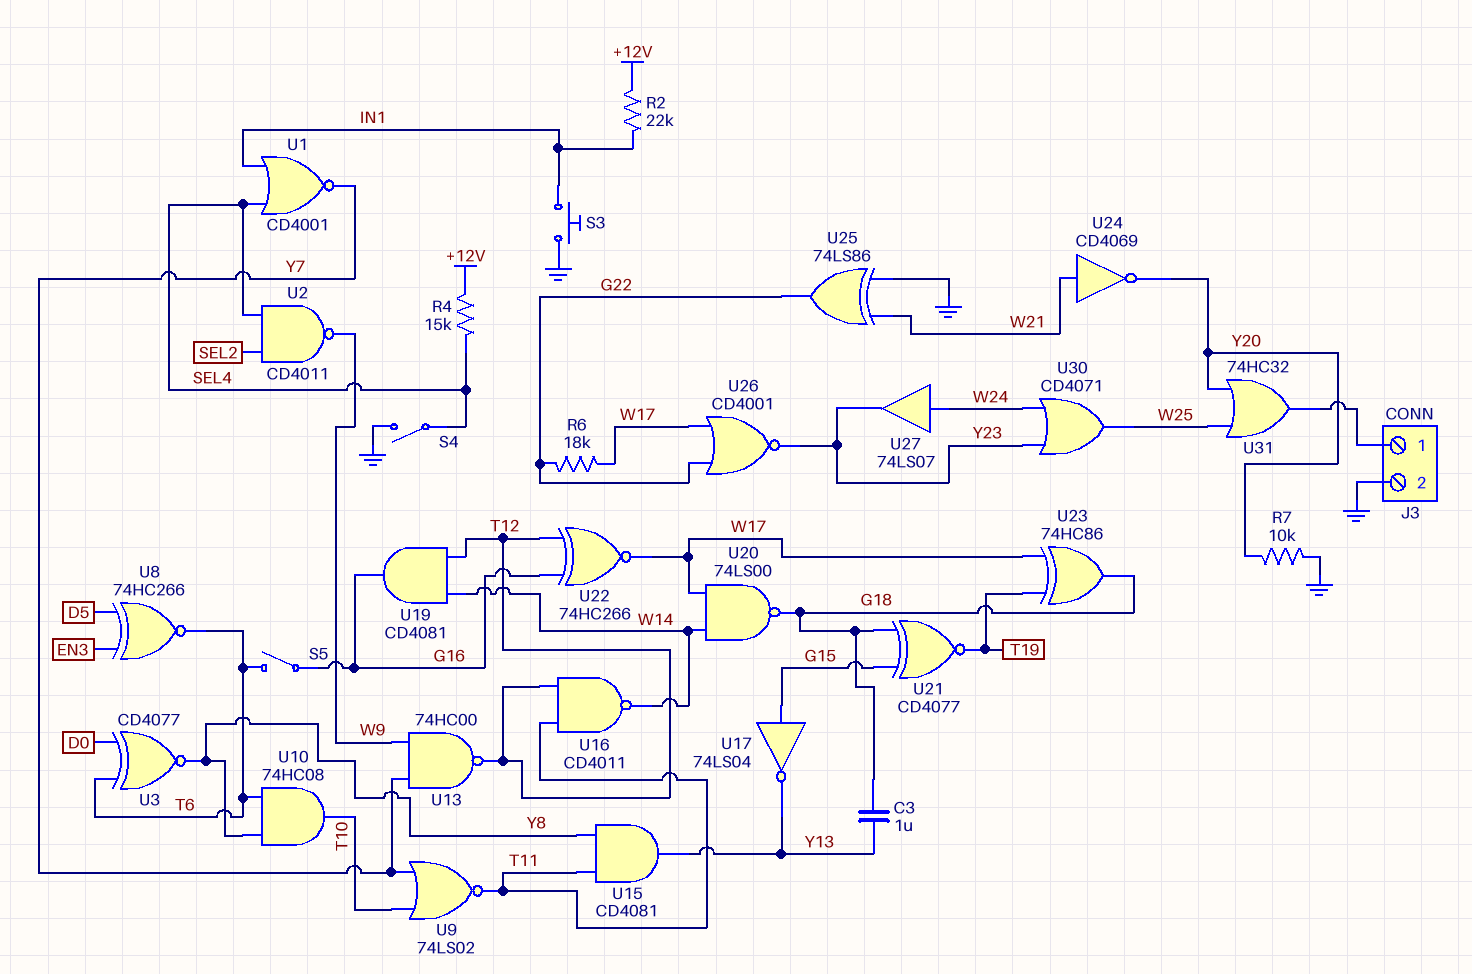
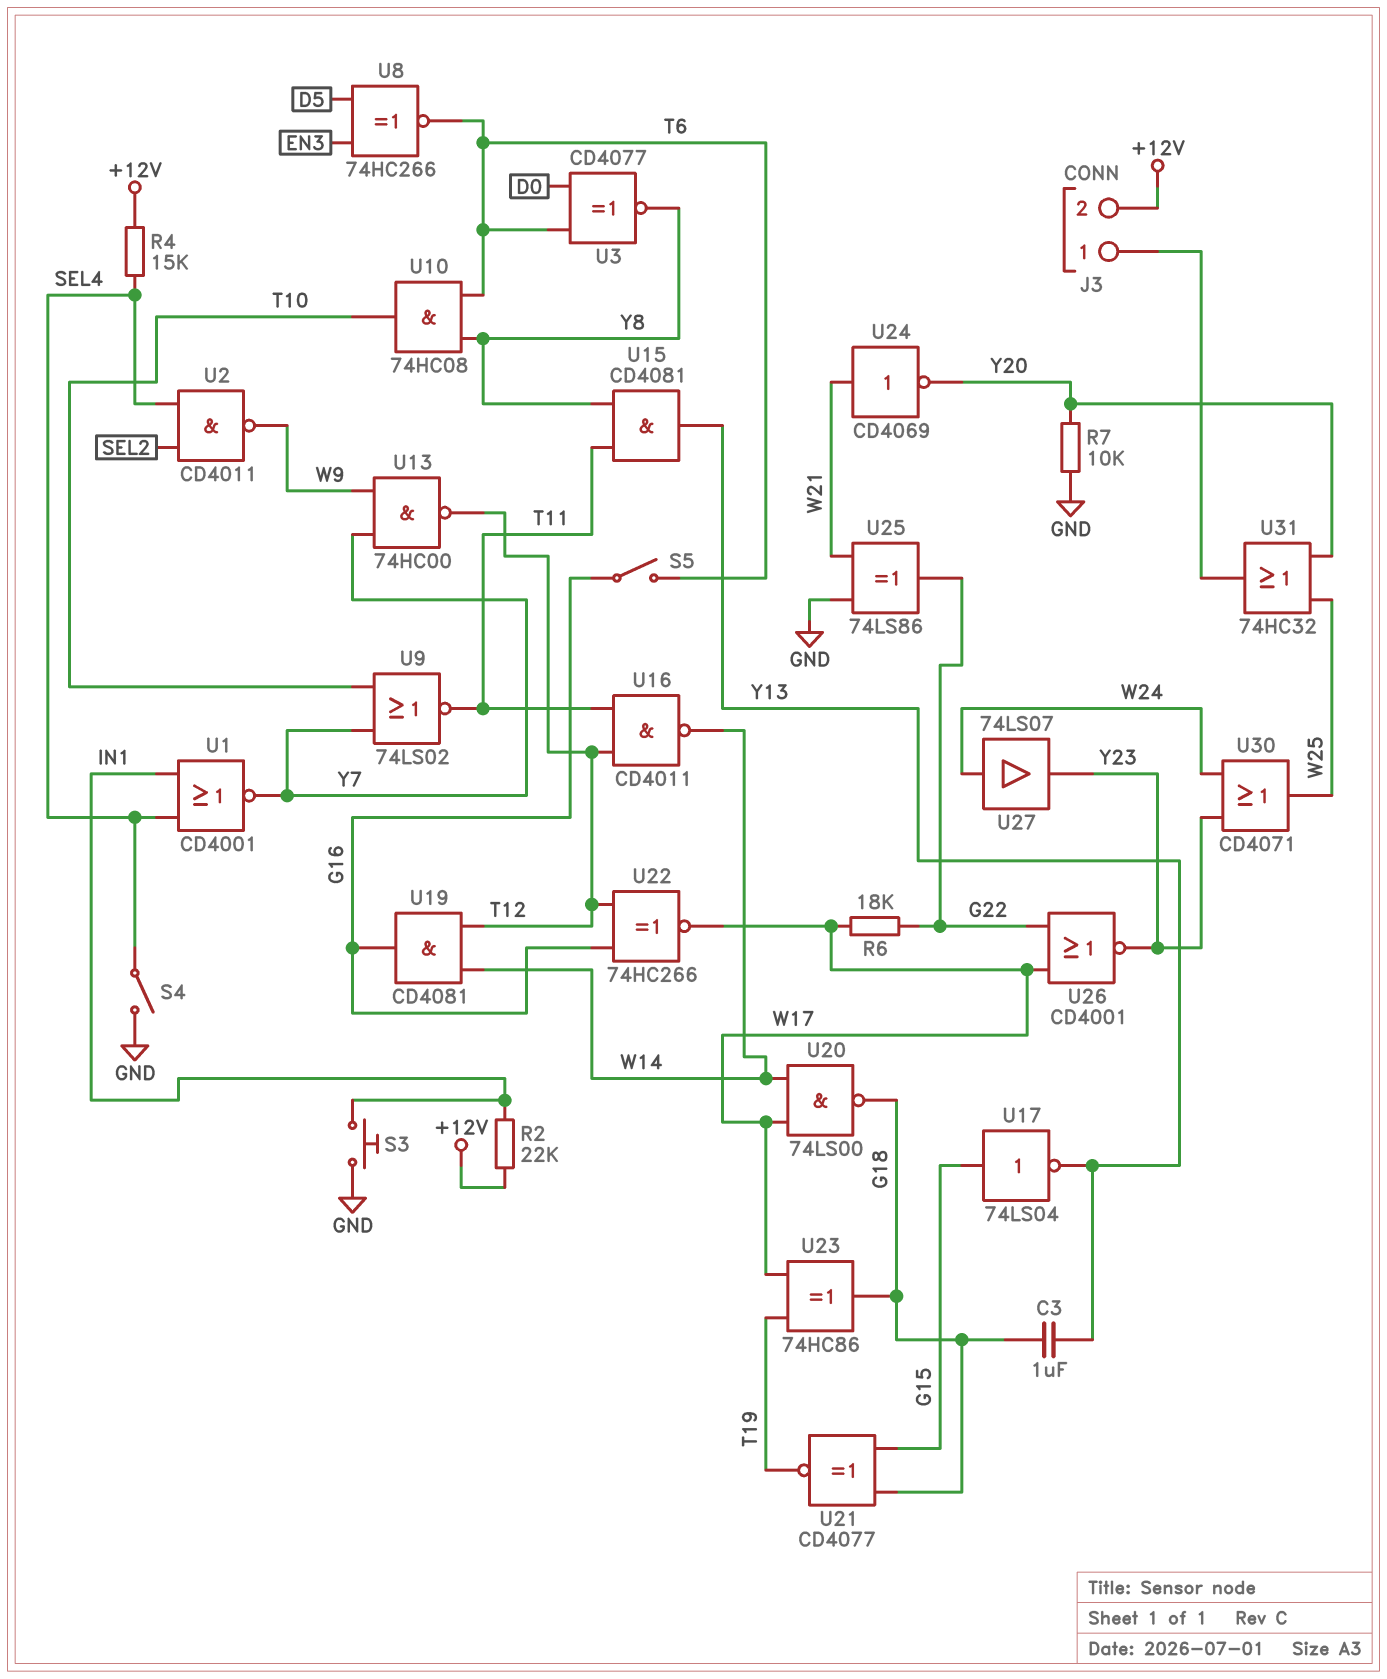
J3 pin 2: GND -> +12V

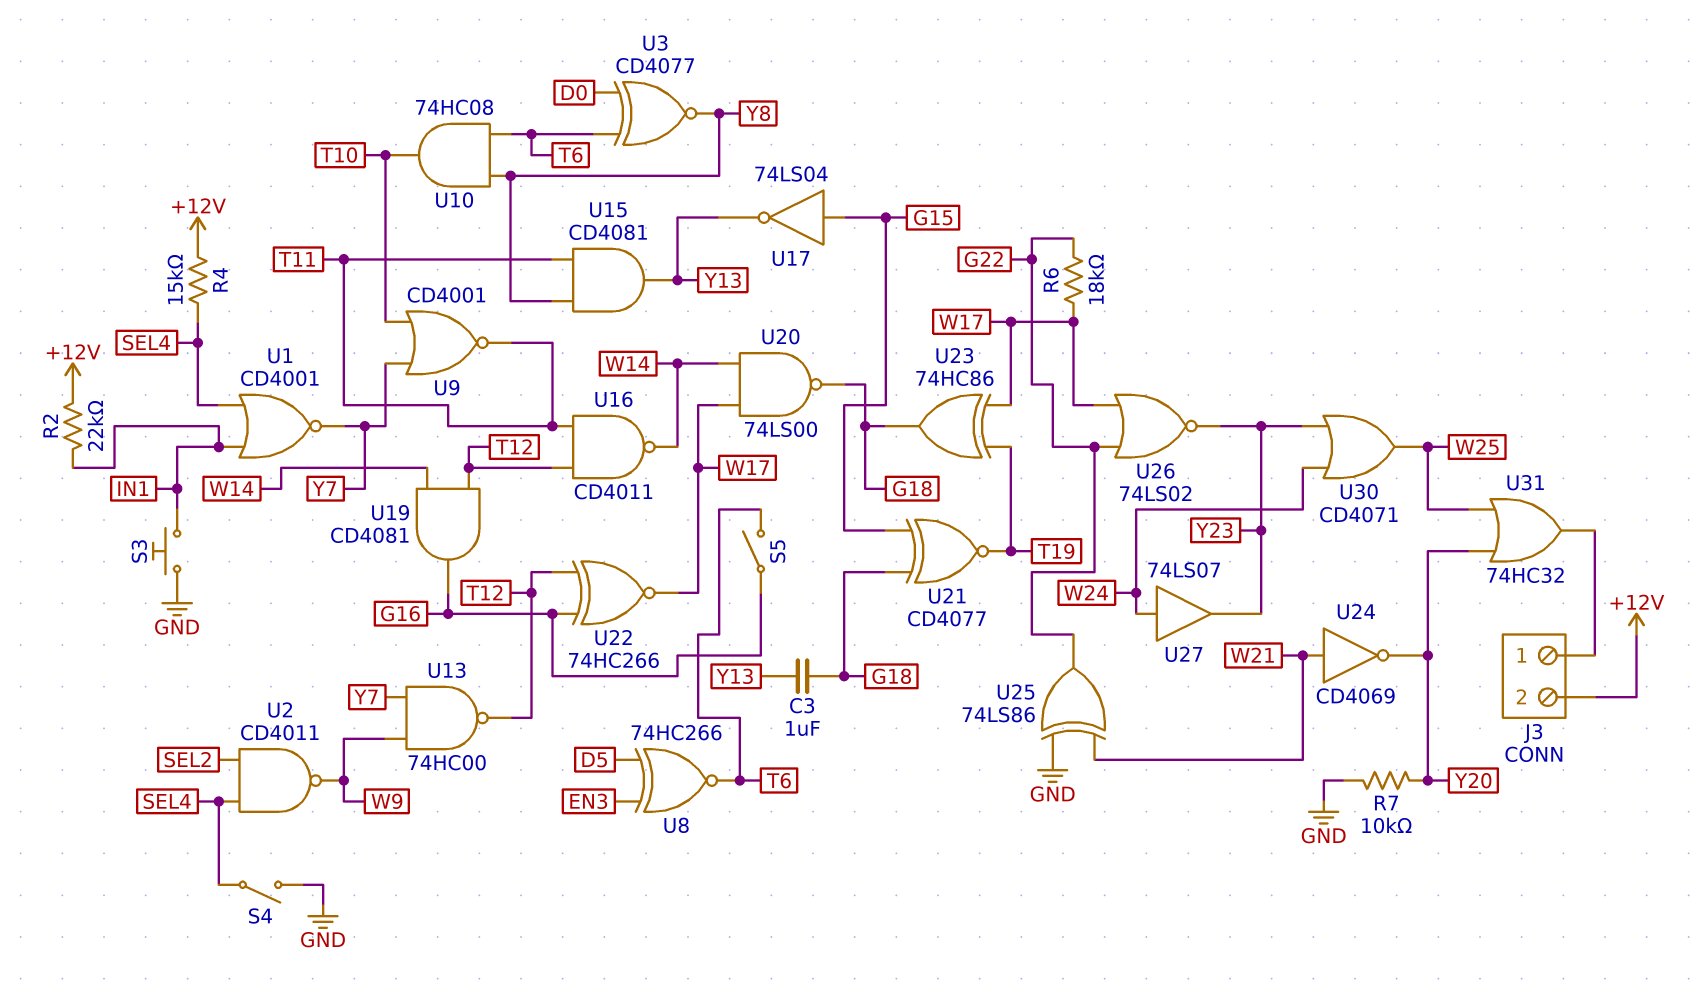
U9: NOR 74LS02 (in T10, in Y7, out T11) -> NOR CD4001 (in T10, in Y7, out T11)
U26: NOR CD4001 (in G22, in W17, out Y23) -> NOR 74LS02 (in G22, in W17, out Y23)

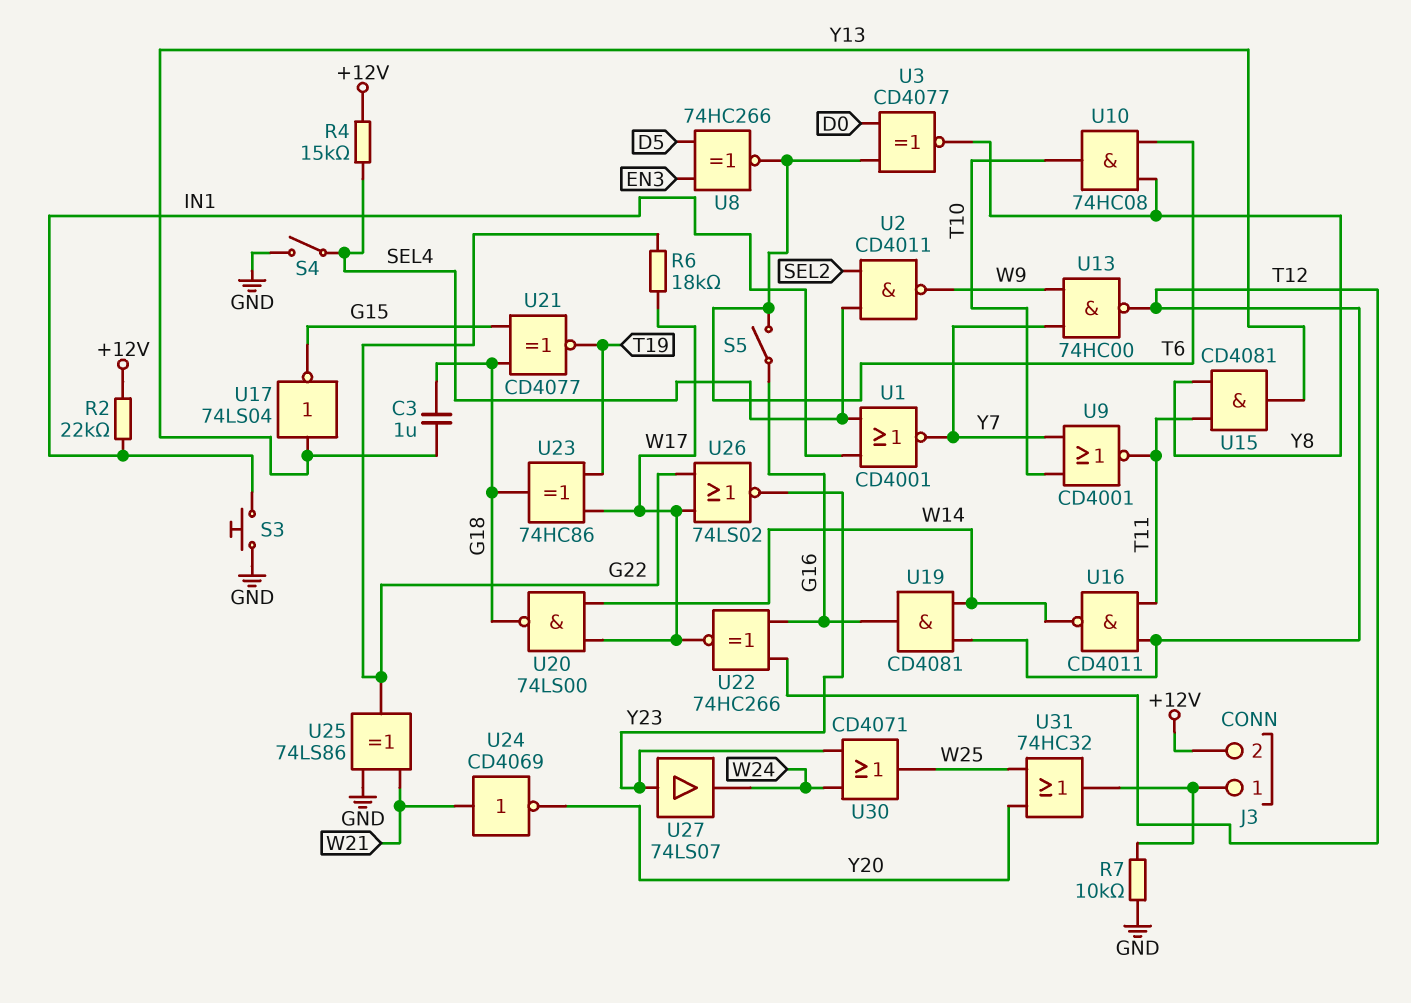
R7: 10k (GND, Y20) -> 10k (GND, J3/1)
U17: NOT 74LS04 (in G15, out Y13) -> NOT 74LS04 (in Y13, out G15)
U27: buffer 74LS07 (in W24, out Y23) -> buffer 74LS07 (in Y23, out W24)

